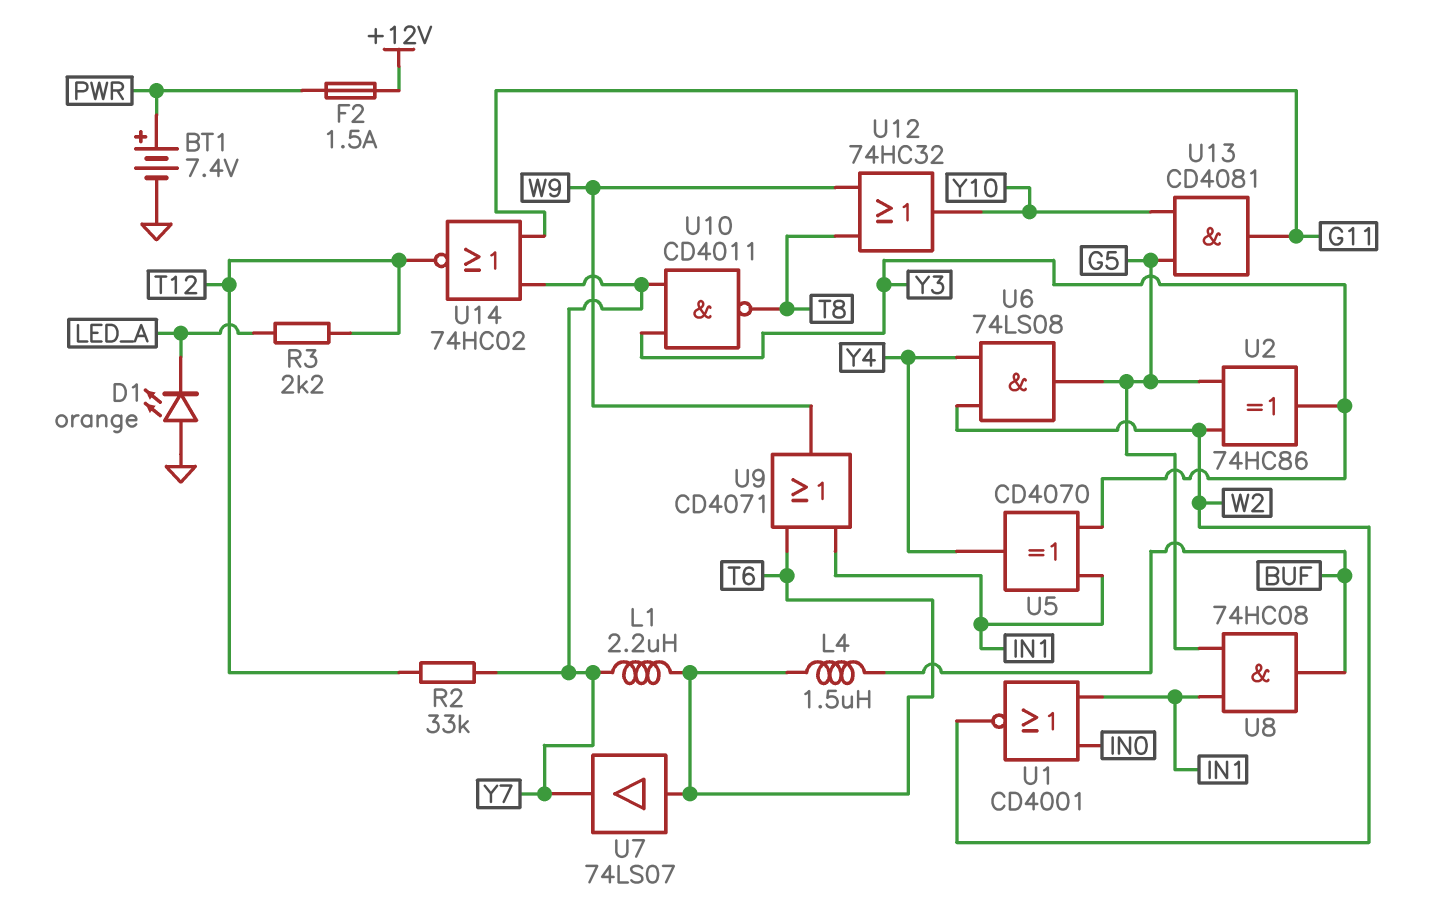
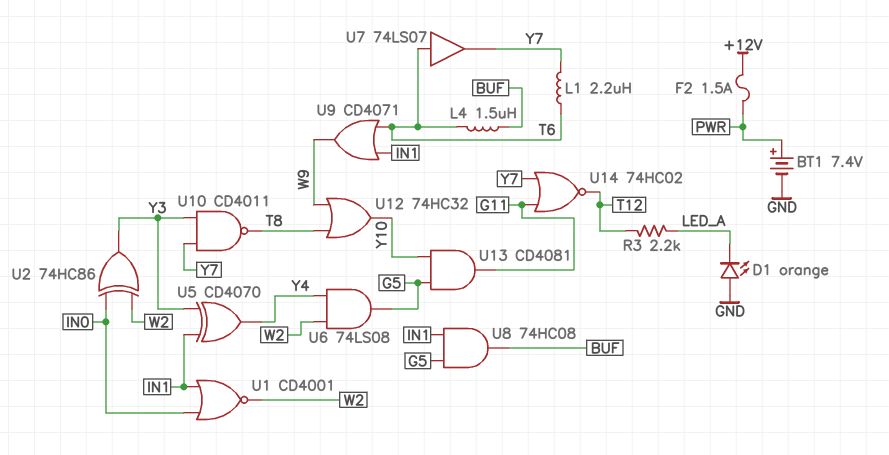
R2: 33k (T12, Y7) -> none
U2: XOR 74HC86 (in G5, in W2, out Y3) -> XOR 74HC86 (in IN0, in W2, out Y3)

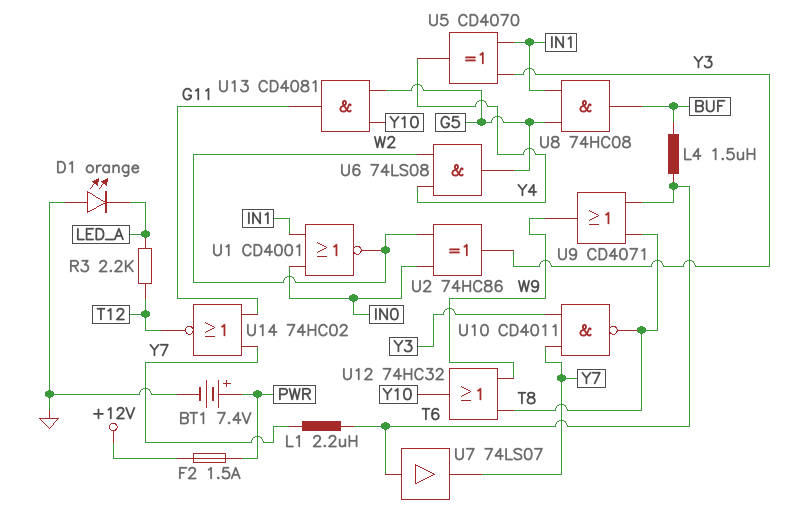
U9: OR CD4071 (in IN1, in T6, out W9) -> OR CD4071 (in T6, in T8, out W9)

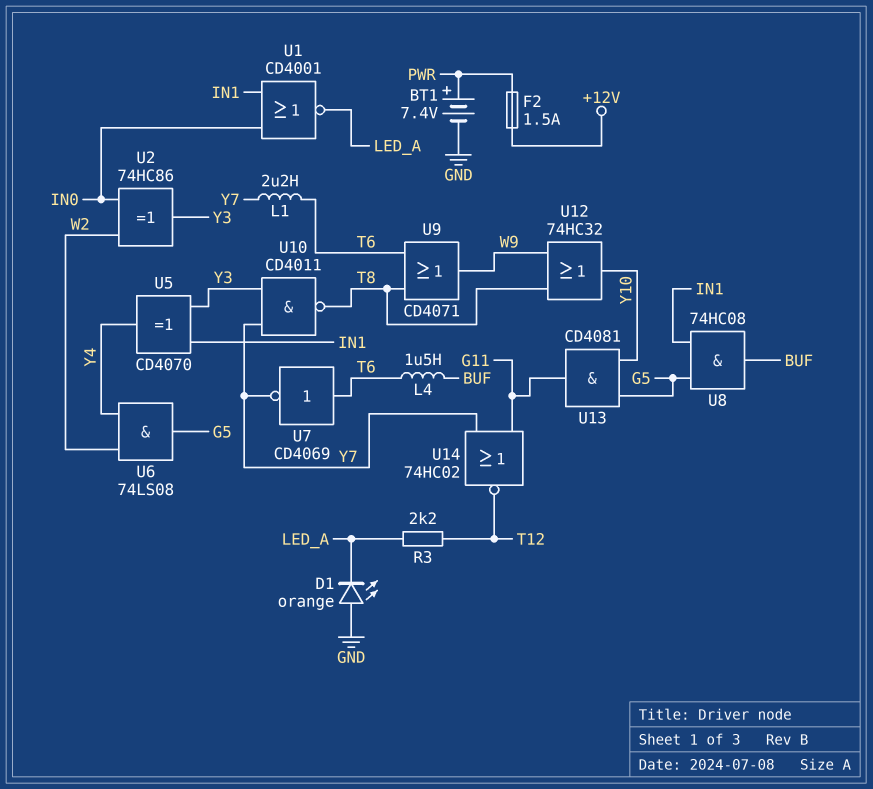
U1: NOR CD4001 (in IN0, in IN1, out W2) -> NOR CD4001 (in IN0, in IN1, out LED_A)
U7: buffer 74LS07 (in T6, out Y7) -> NOT CD4069 (in T6, out Y7)

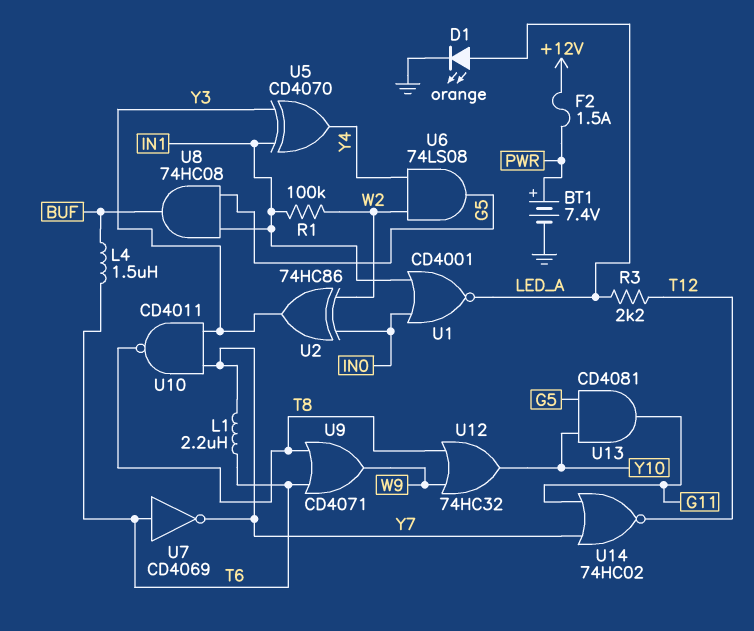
D1: LED orange (A GND, K LED_A) -> LED orange (A LED_A, K GND)
R1: none -> 100k (IN1, W2)

